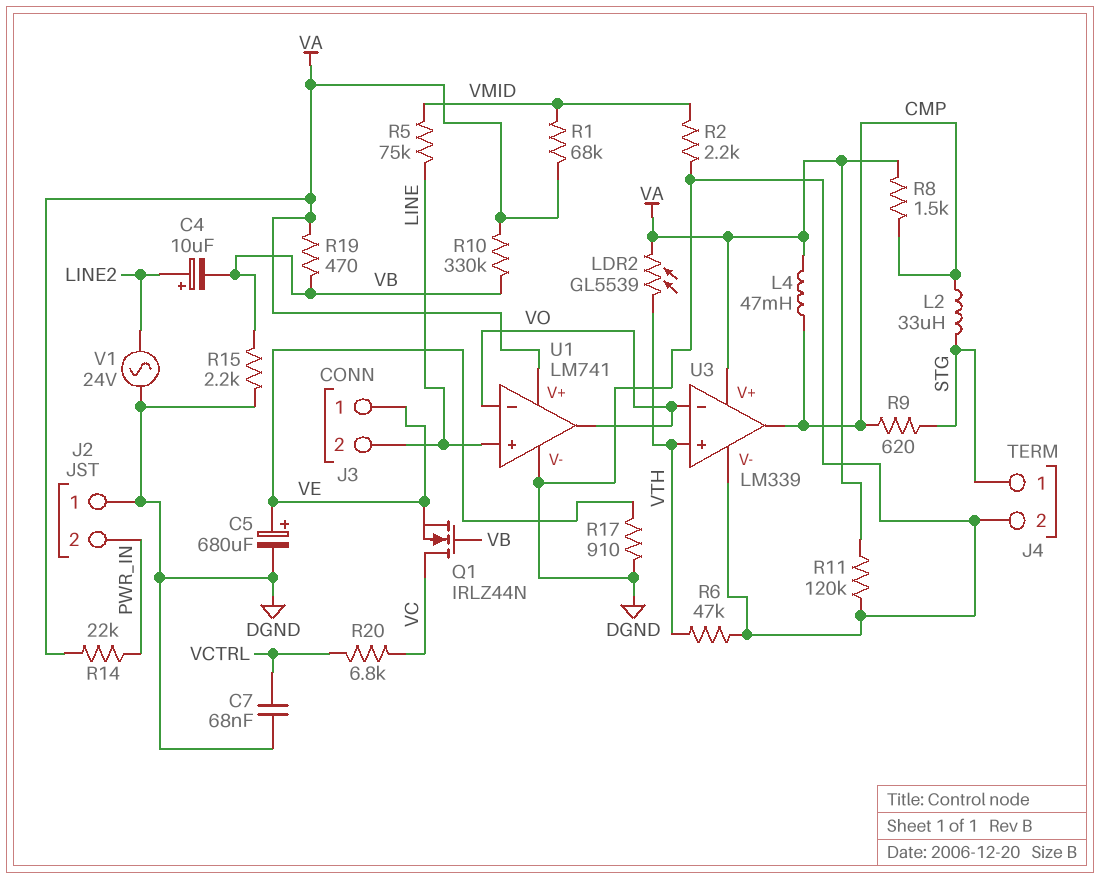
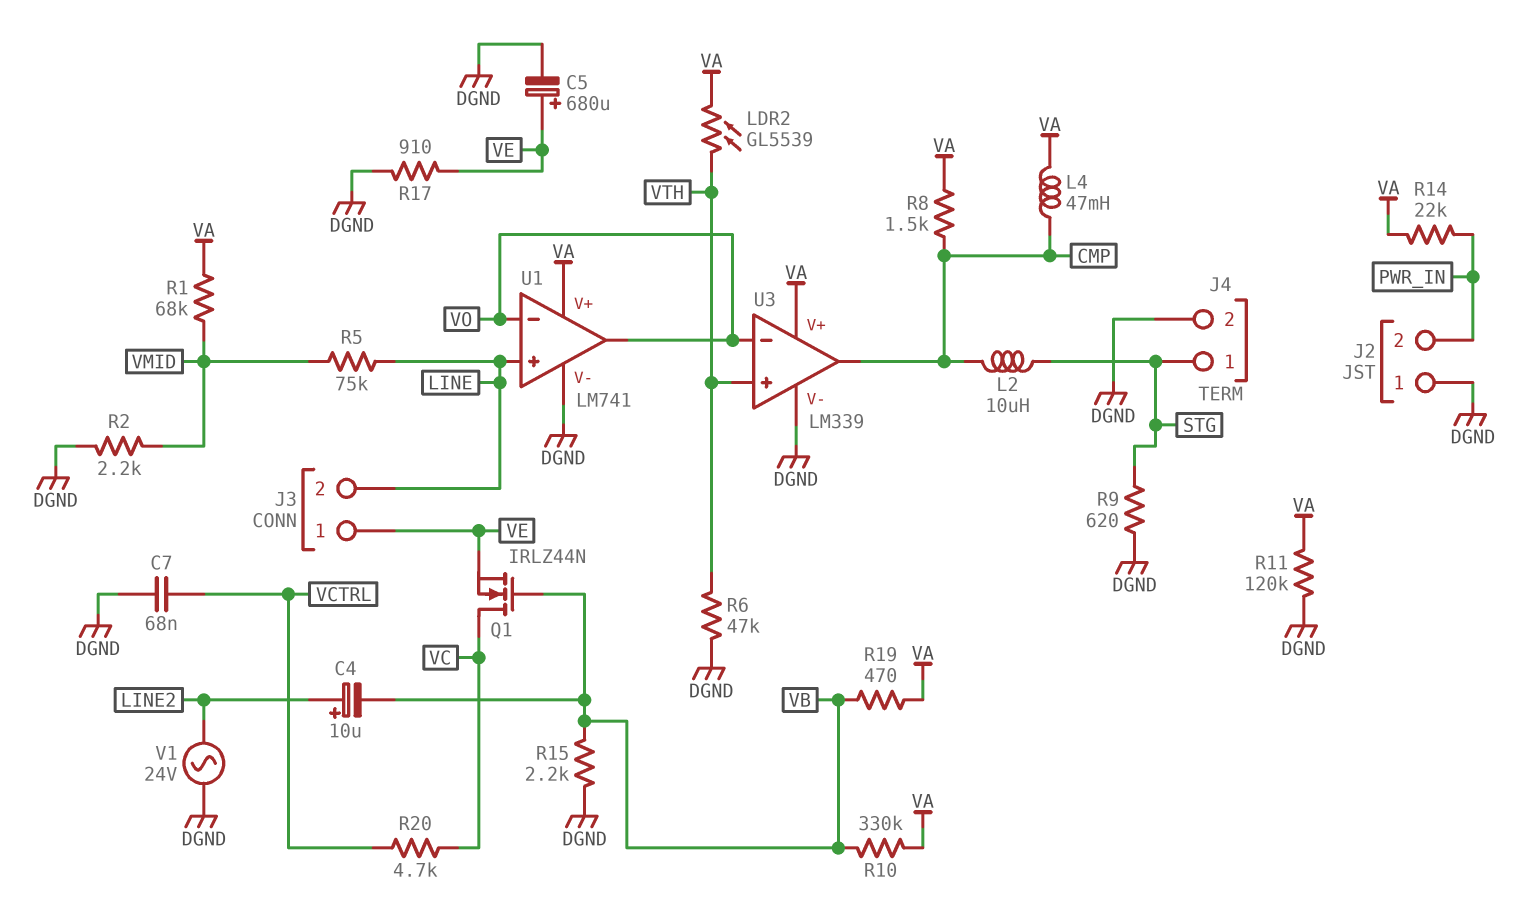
L2: 33uH (CMP, STG) -> 10uH (CMP, STG)
R9: 620 (CMP, STG) -> 620 (DGND, STG)
R20: 6.8k (VC, VCTRL) -> 4.7k (VC, VCTRL)

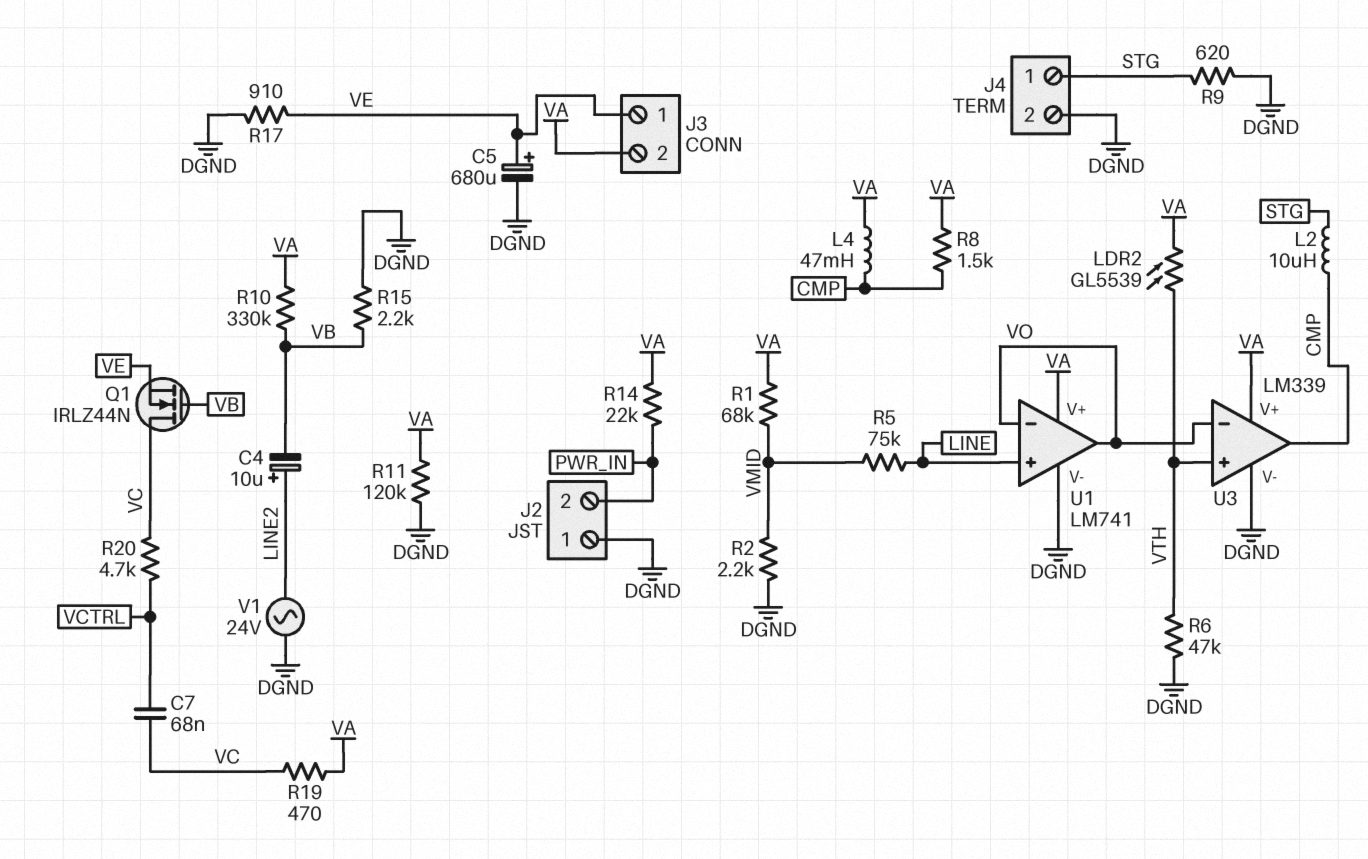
C7: 68nF (DGND, VCTRL) -> 68nF (VC, VCTRL)
J3 pin 2: LINE -> VA
R19: 470 (VA, VB) -> 470 (VA, VC)

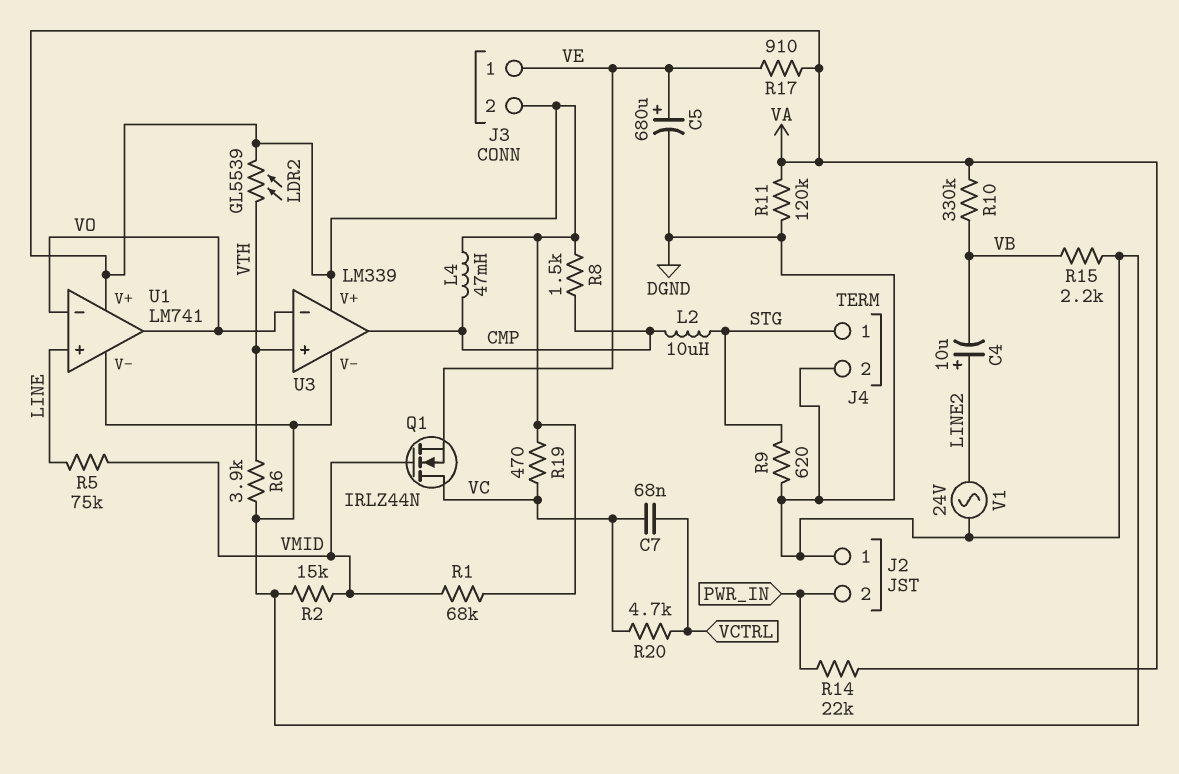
Q1: NMOS IRLZ44N (G VB, D VC, S VE) -> NMOS IRLZ44N (G VMID, D VC, S VE)
R2: 2.2k (DGND, VMID) -> 15k (DGND, VMID)
R6: 47k (DGND, VTH) -> 3.9k (DGND, VTH)
R17: 910 (DGND, VE) -> 910 (VA, VE)

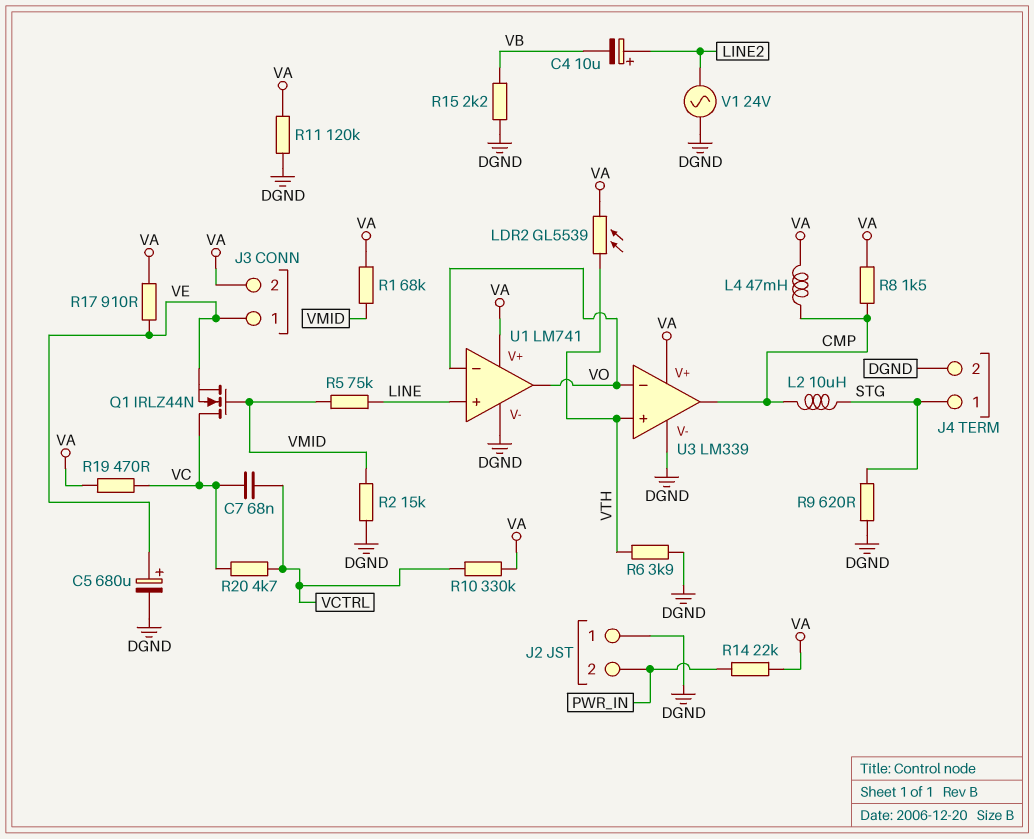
R10: 330k (VA, VB) -> 330k (VA, VCTRL)

